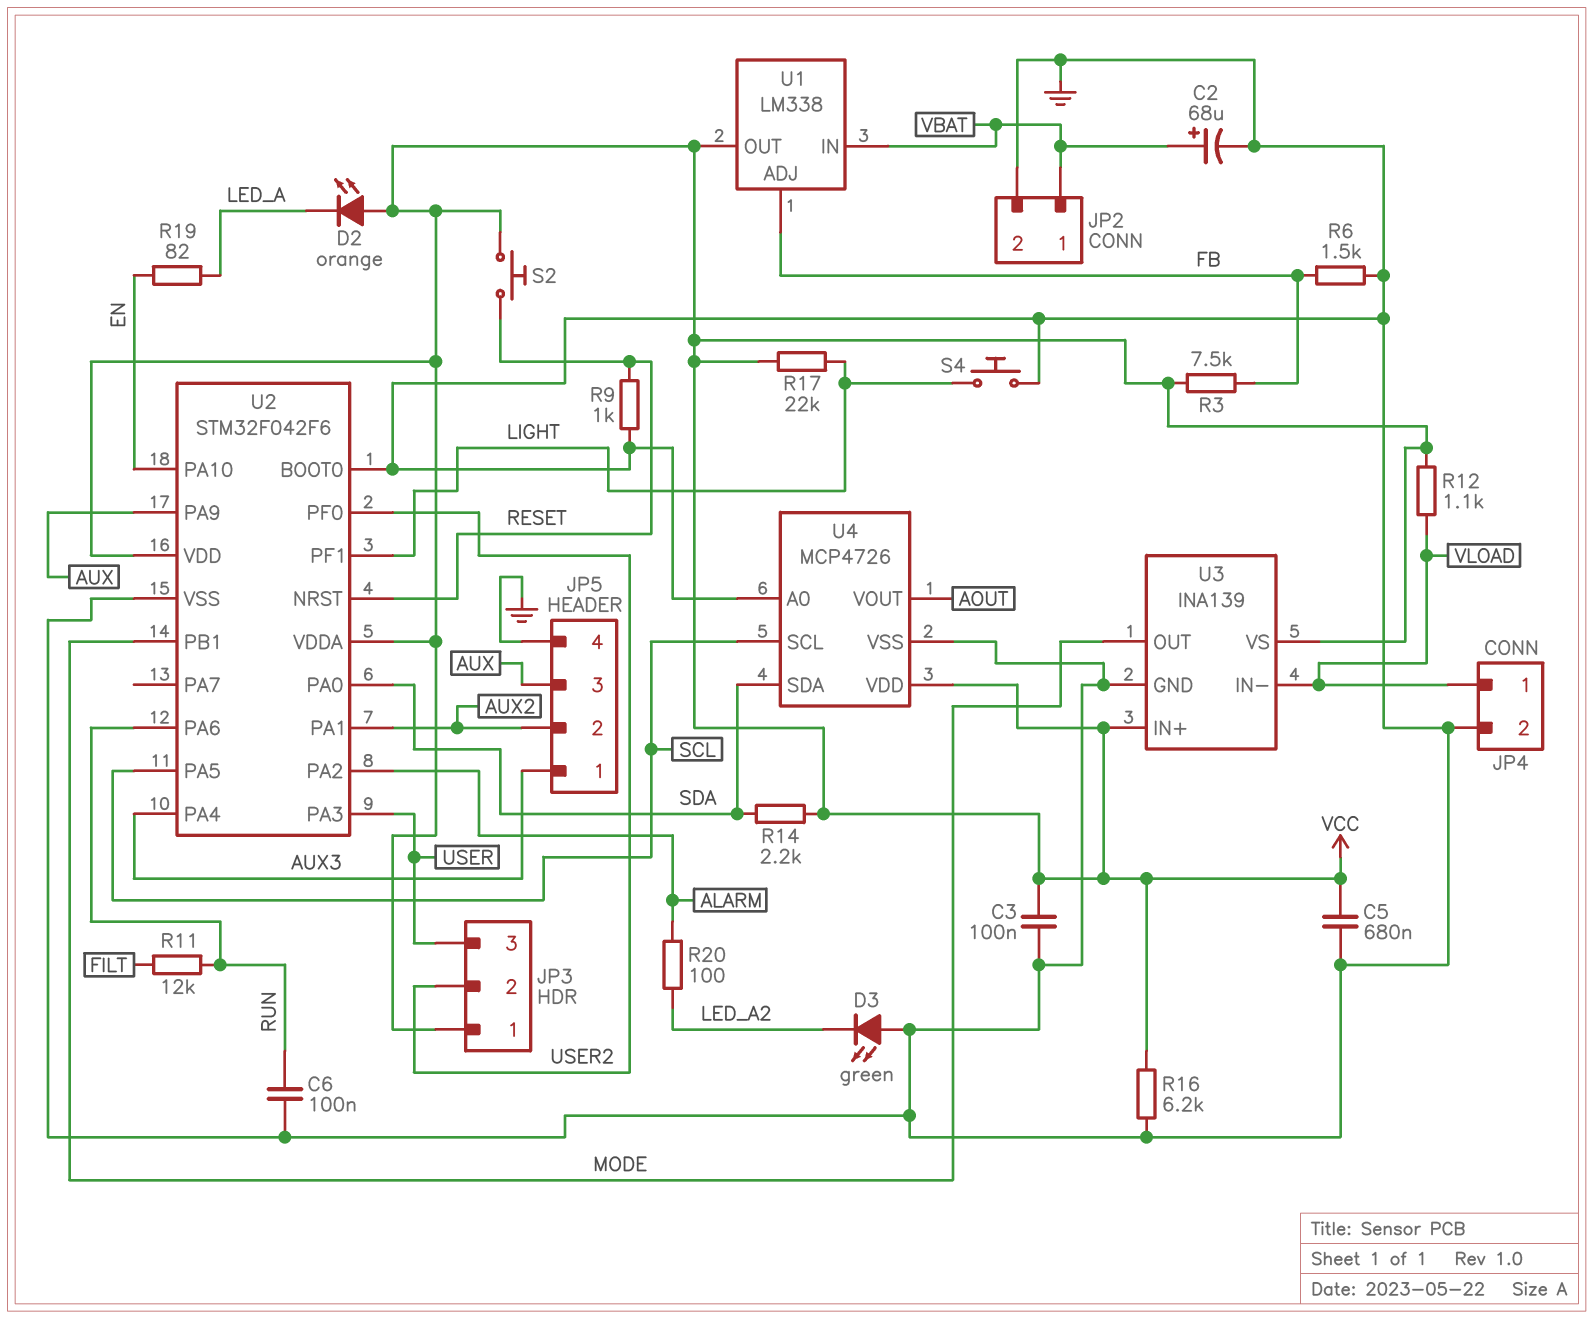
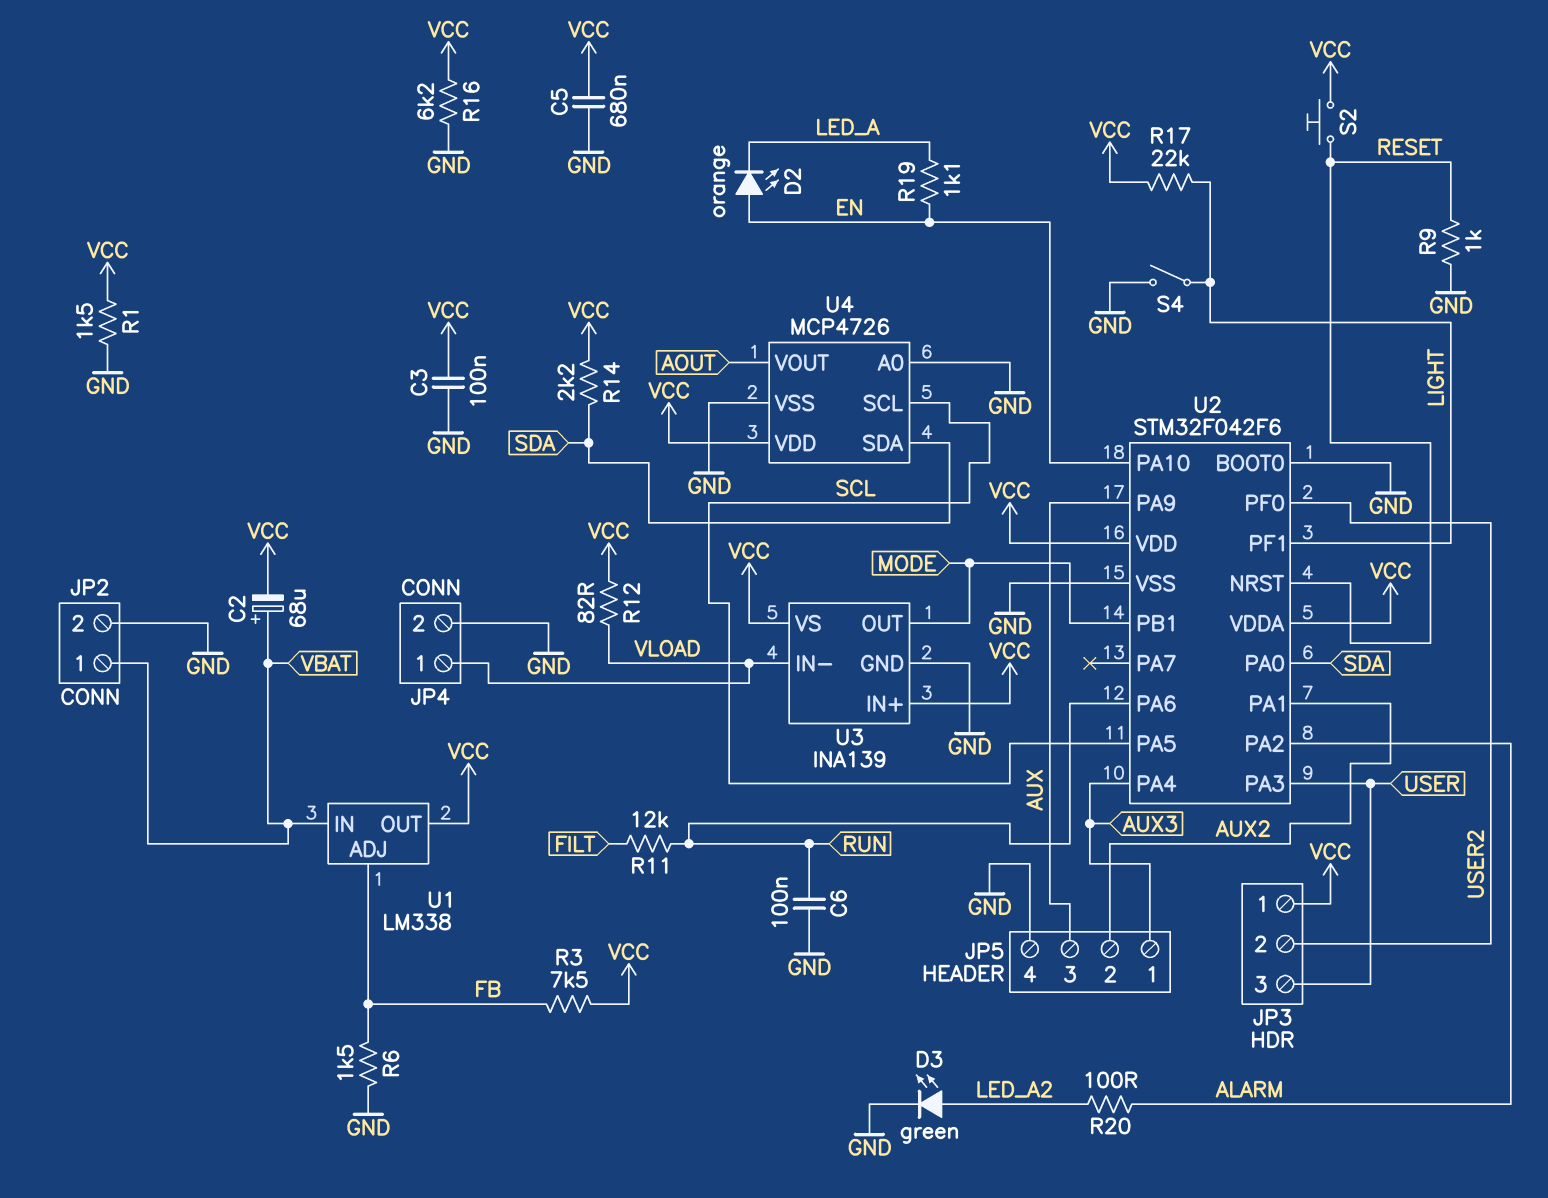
C2: 68uF (plus VBAT, minus GND) -> 68uF (plus VBAT, minus VCC)
D2: LED orange (A VCC, K LED_A) -> LED orange (A EN, K LED_A)
D3: LED green (A GND, K LED_A2) -> LED green (A LED_A2, K GND)
R1: none -> 1.5k (GND, VCC)
R12: 1.1k (VCC, VLOAD) -> 82 (VCC, VLOAD)
R19: 82 (EN, LED_A) -> 1.1k (EN, LED_A)
S4: button (GND, LIGHT) -> switch (GND, LIGHT)

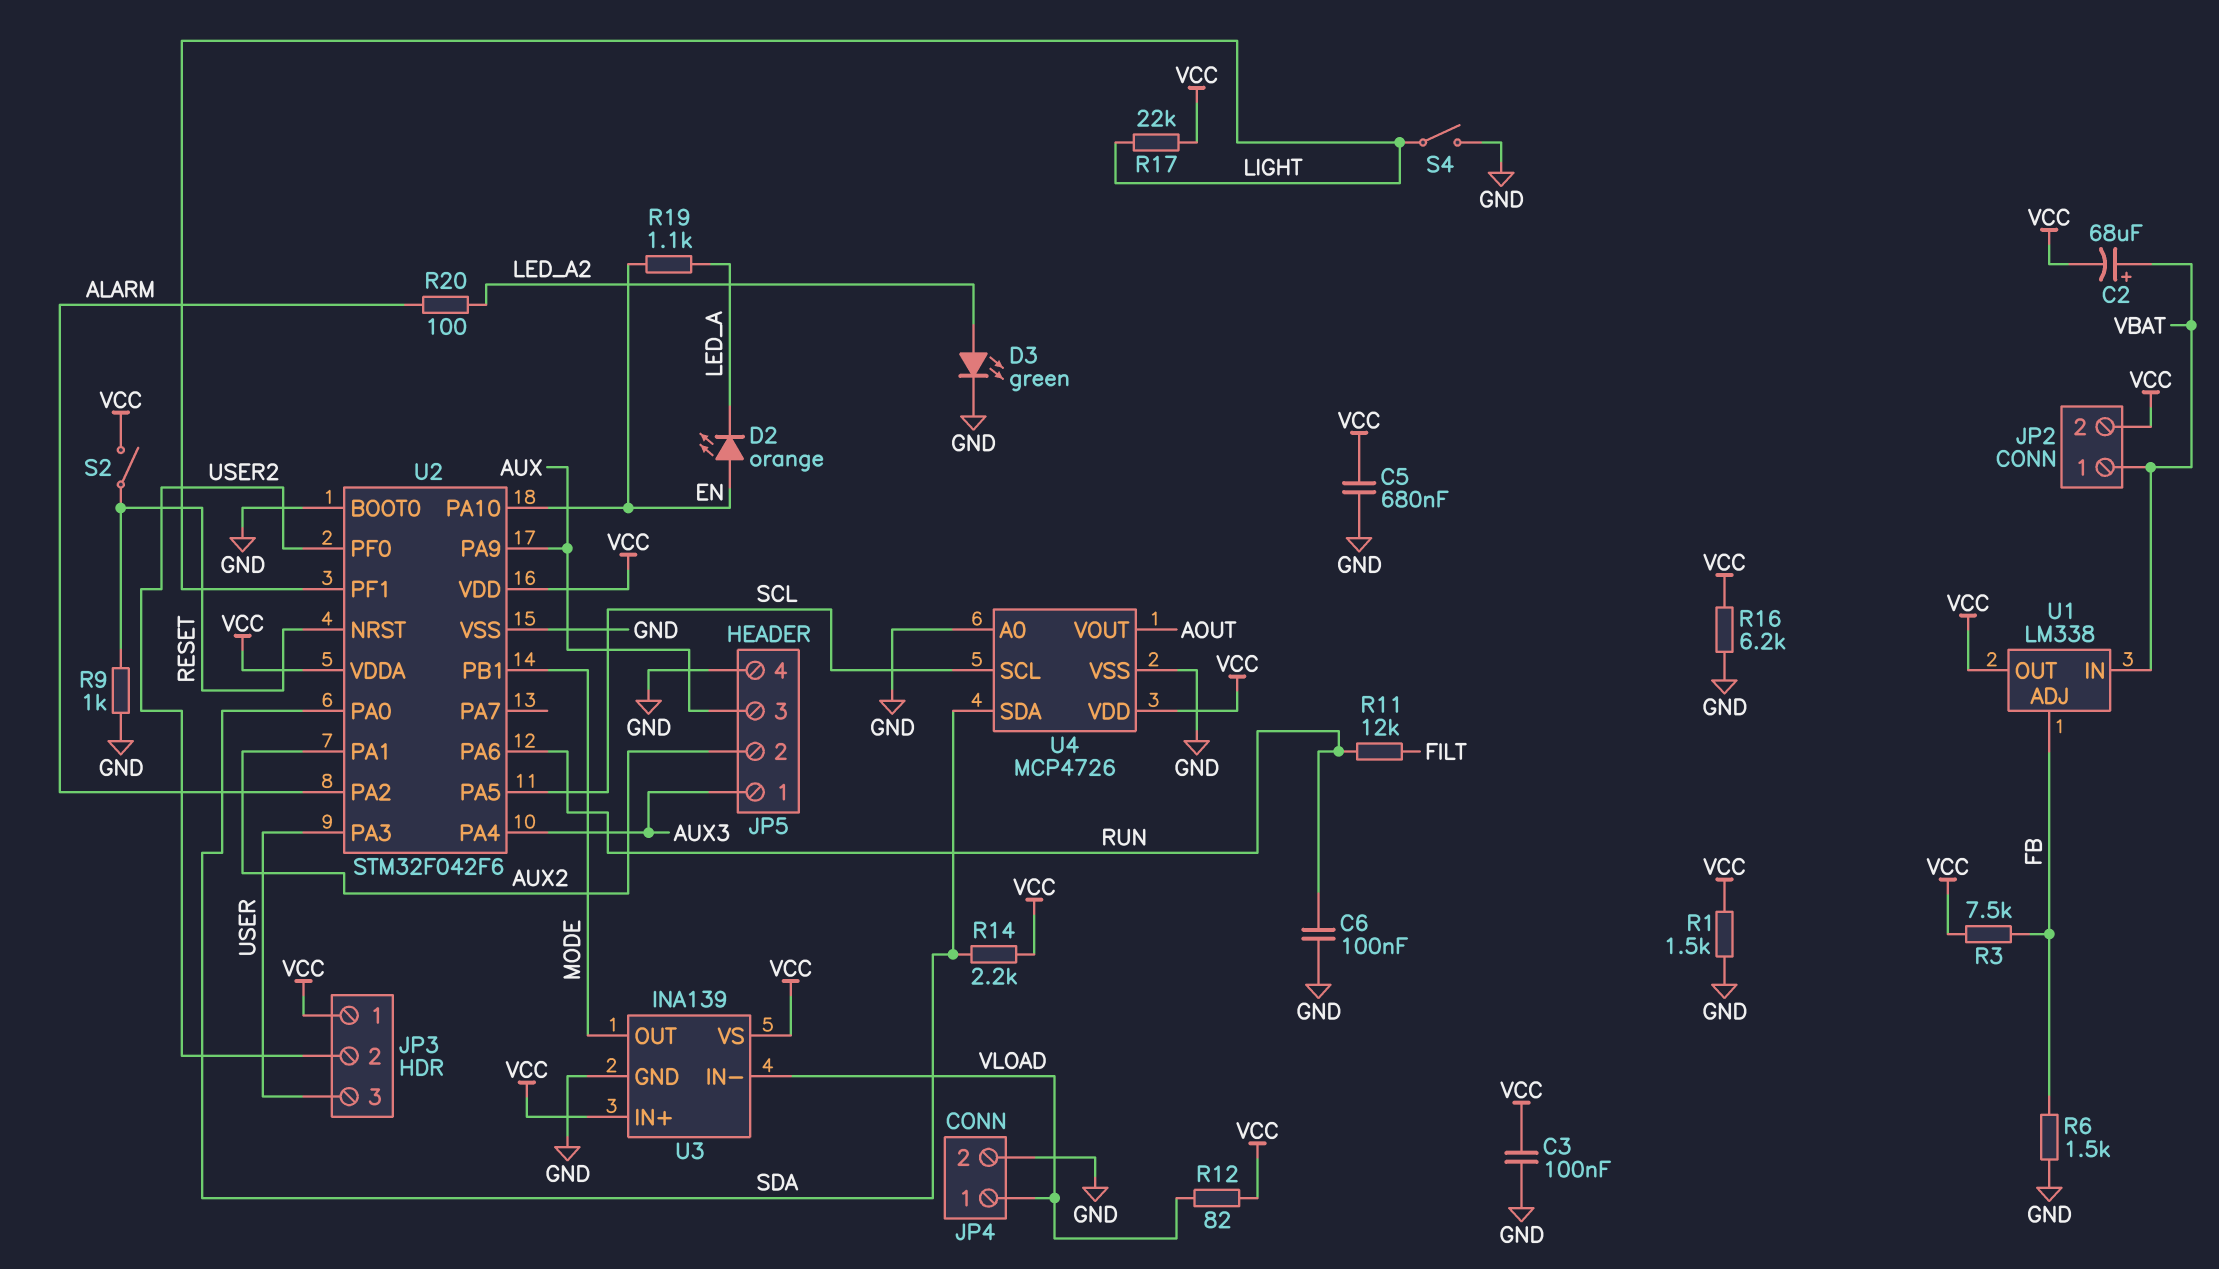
JP2 pin 2: GND -> VCC
S2: button (RESET, VCC) -> switch (RESET, VCC)

